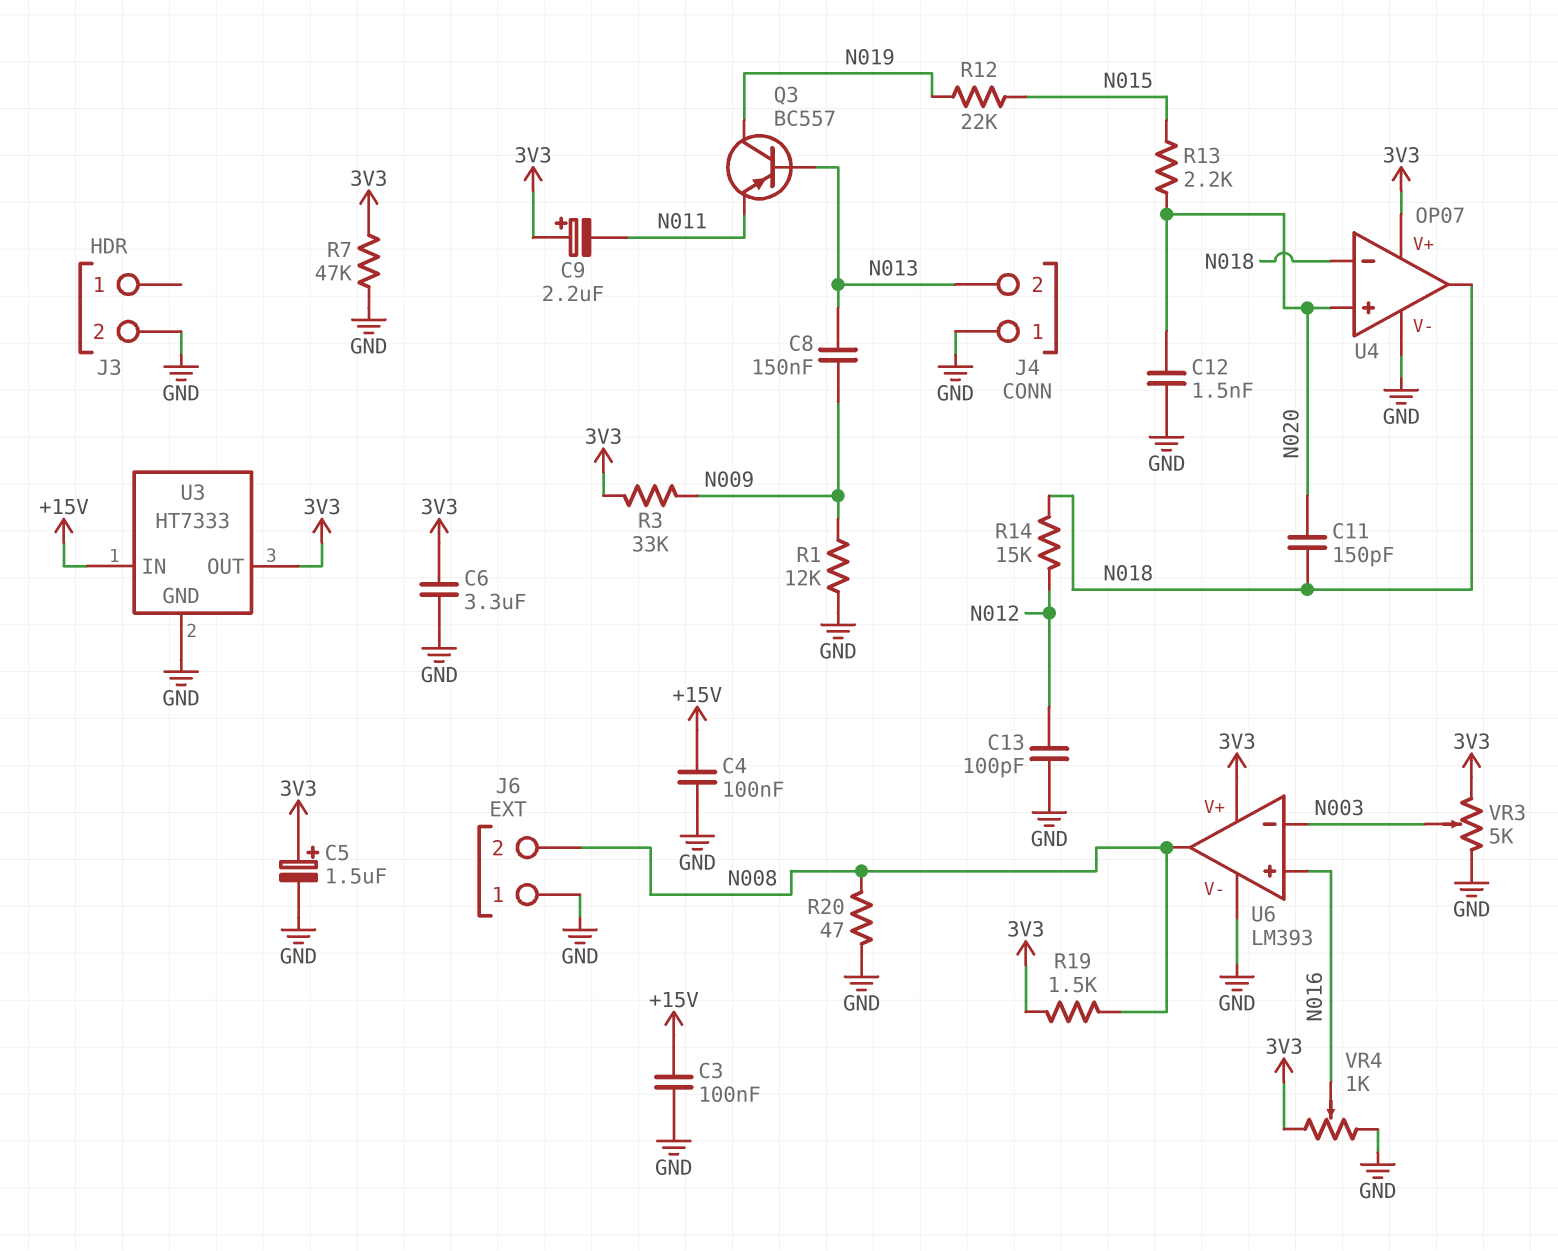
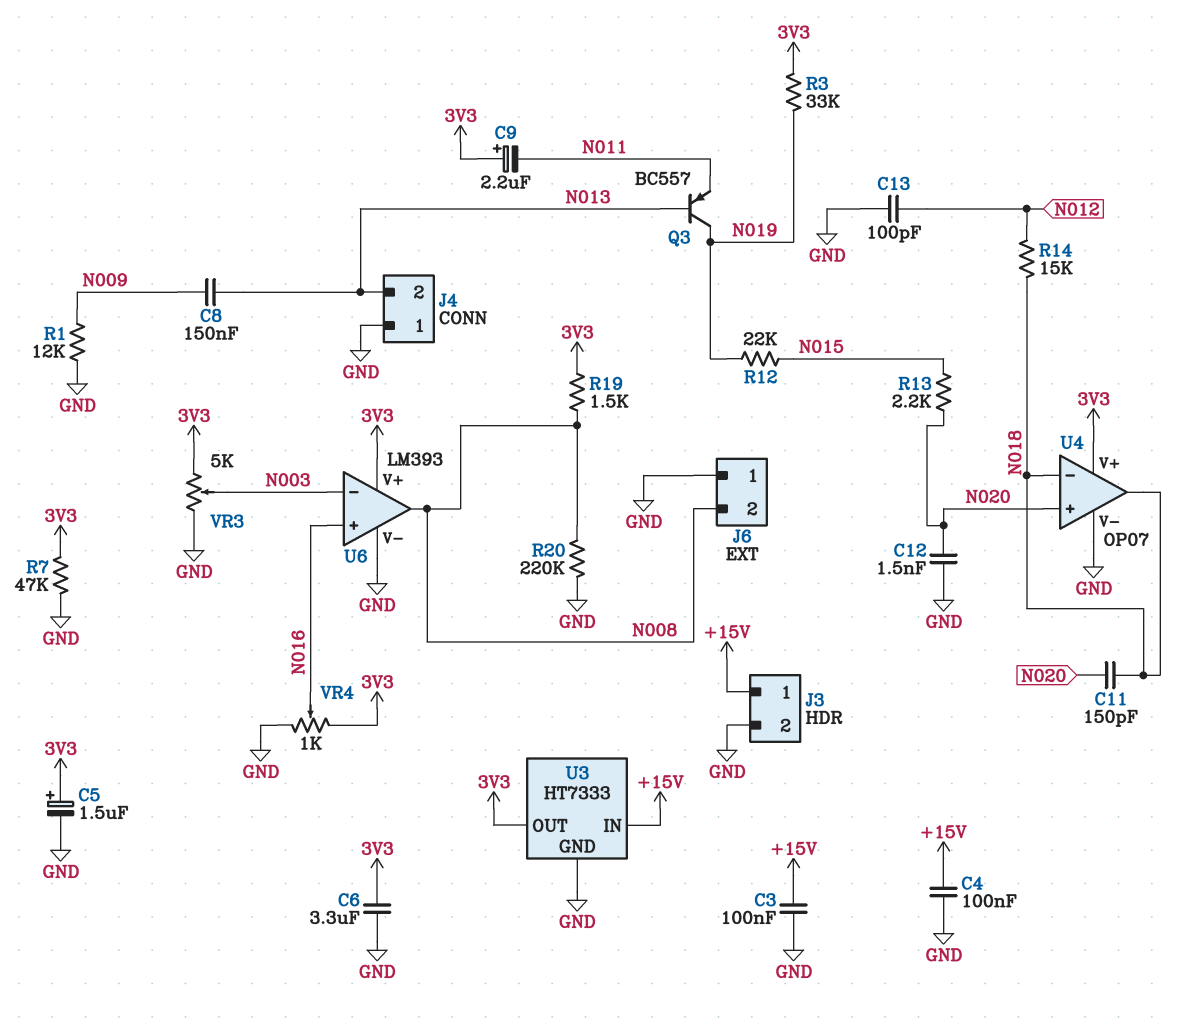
J3 pin 1: none -> +15V
R3: 33k (3V3, N009) -> 33k (3V3, N019)
R20: 47 (GND, N008) -> 220k (GND, N008)

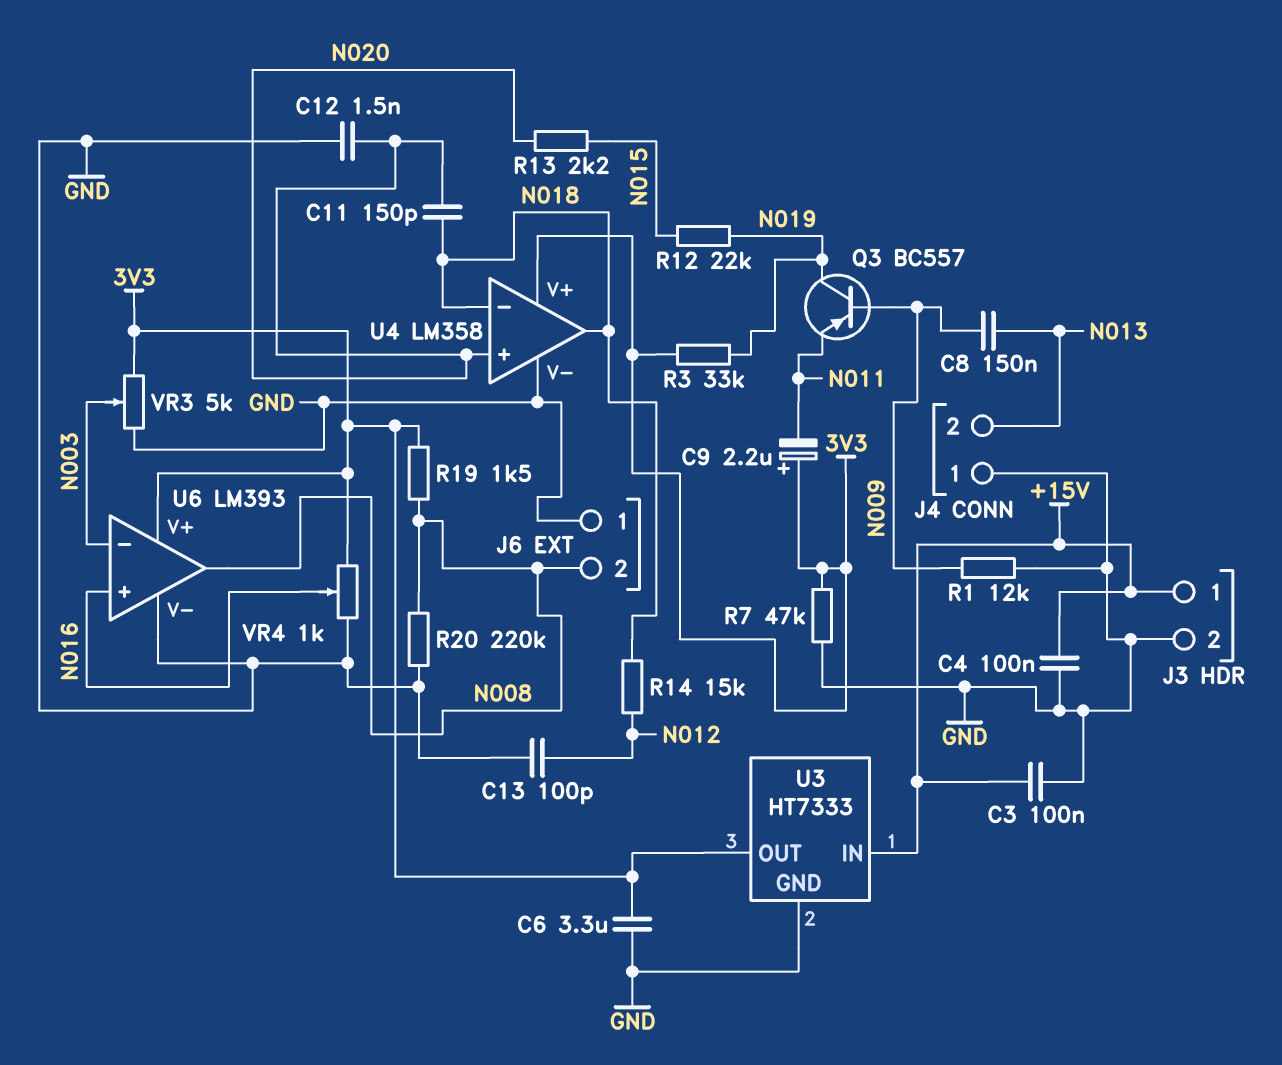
C5: 1.5uF (plus 3V3, minus GND) -> none
Q3: PNP BC557 (B N013, C N019, E N011) -> PNP BC557 (B N009, C N019, E N011)
U4: OP07 -> LM358

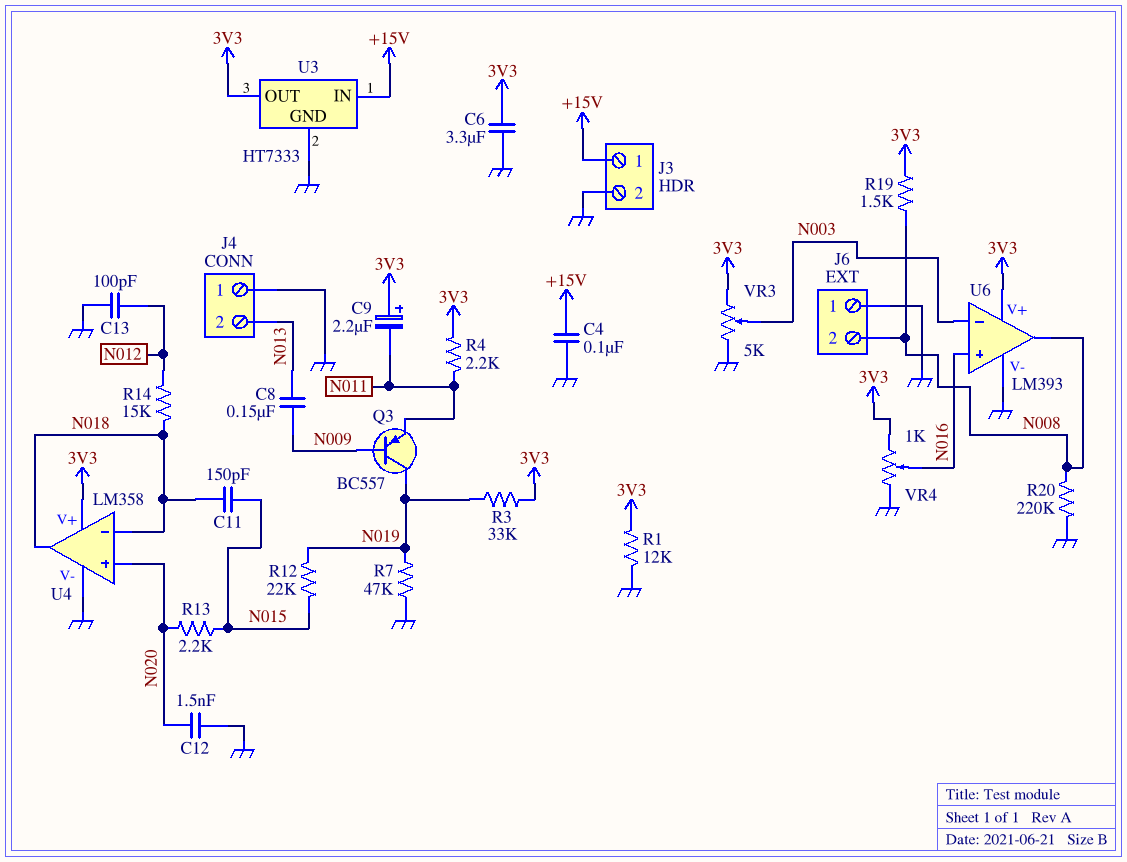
C3: 100nF (+15V, GND) -> none
C11: 150pF (N018, N020) -> 150pF (N015, N018)
R1: 12k (GND, N009) -> 12k (3V3, GND)
R4: none -> 2.2k (3V3, N011)
R7: 47k (3V3, GND) -> 47k (GND, N019)

